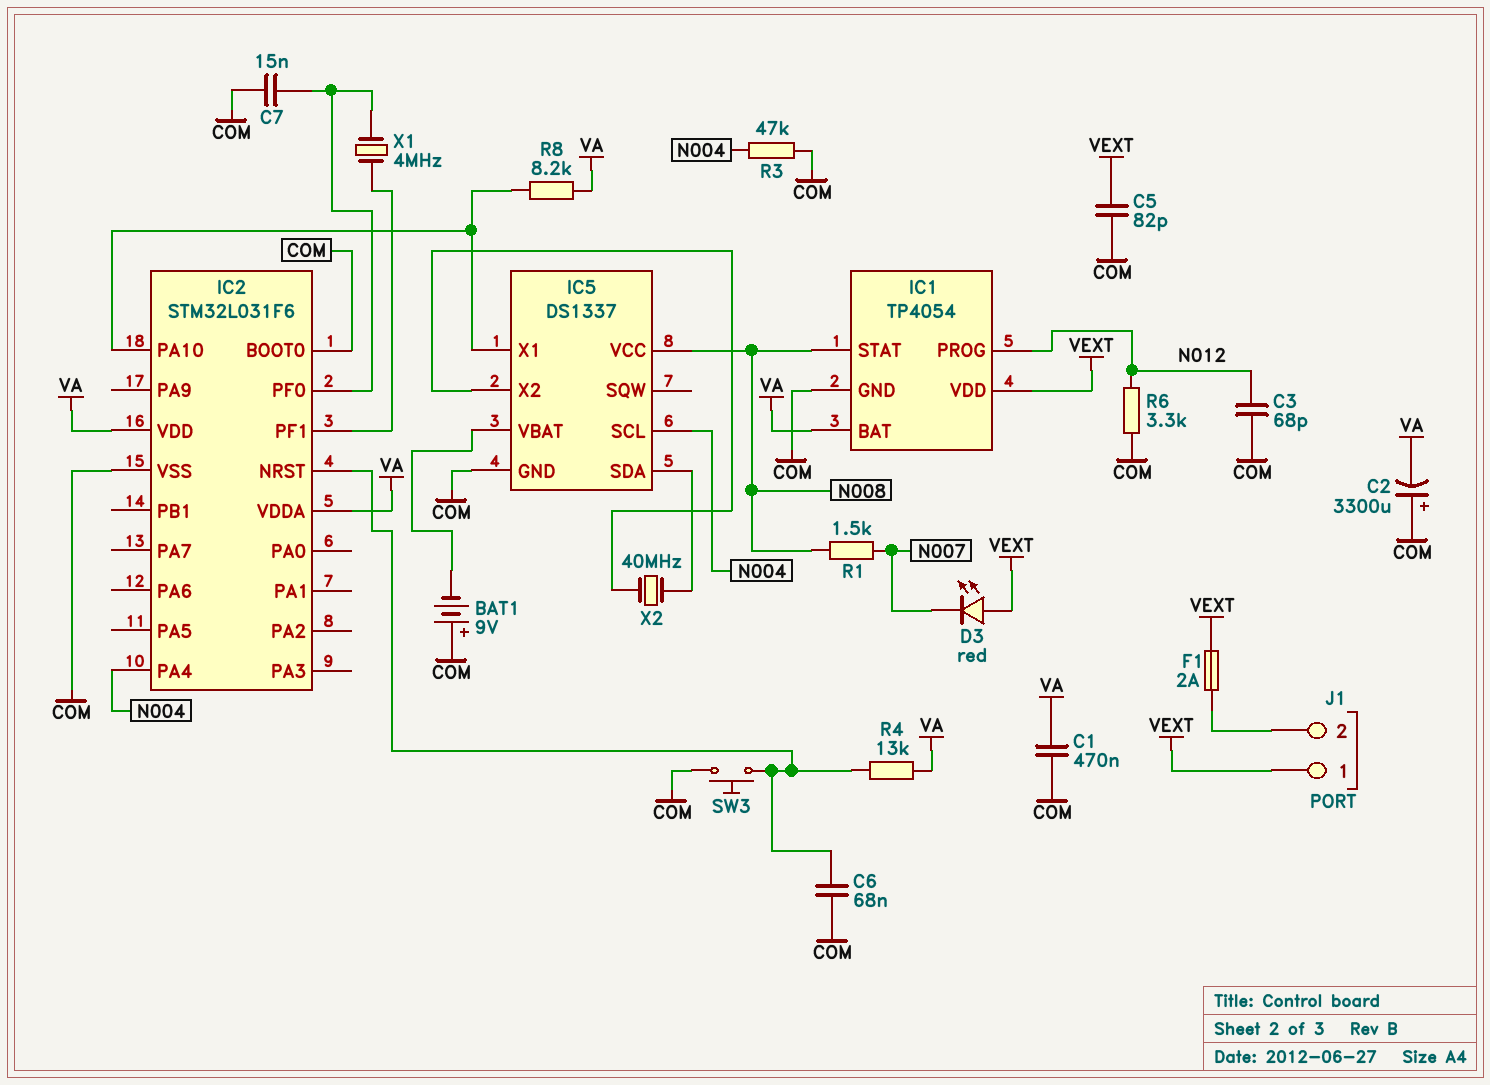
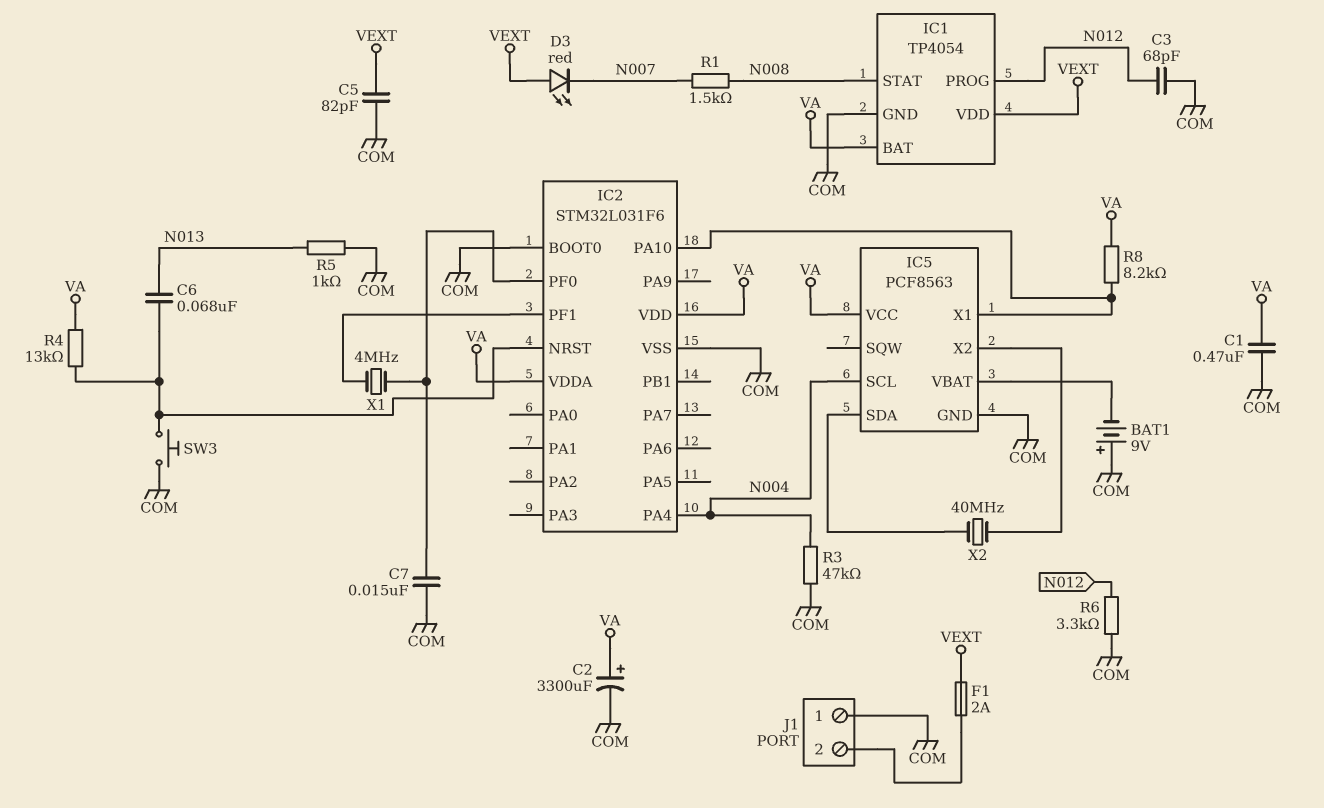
C2: 3300uF (plus COM, minus VA) -> 3300uF (plus VA, minus COM)
C6: 68nF (COM, IC2/NRST) -> 68nF (IC2/NRST, N013)
IC5: DS1337 -> PCF8563
IC5 pin VCC: N008 -> VA
J1 pin 1: VEXT -> COM
R5: none -> 1k (COM, N013)

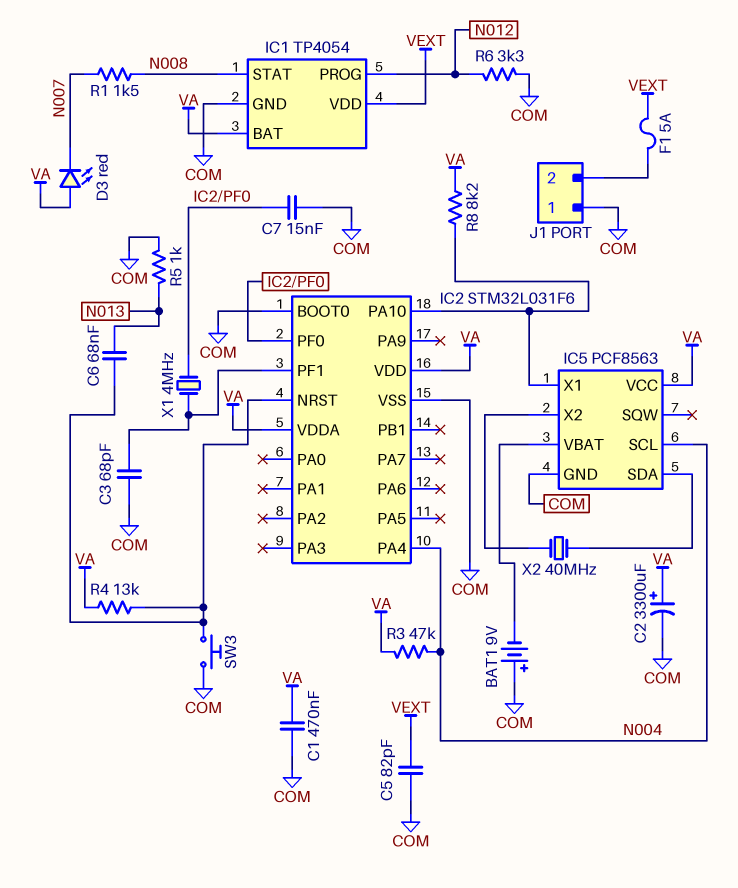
C3: 68pF (COM, N012) -> 68pF (COM, IC2/PF1)
D3: LED red (A VEXT, K N007) -> LED red (A VA, K N007)
F1: 2A (J1/2, VEXT) -> 5A (J1/2, VEXT)
R3: 47k (COM, N004) -> 47k (N004, VA)

